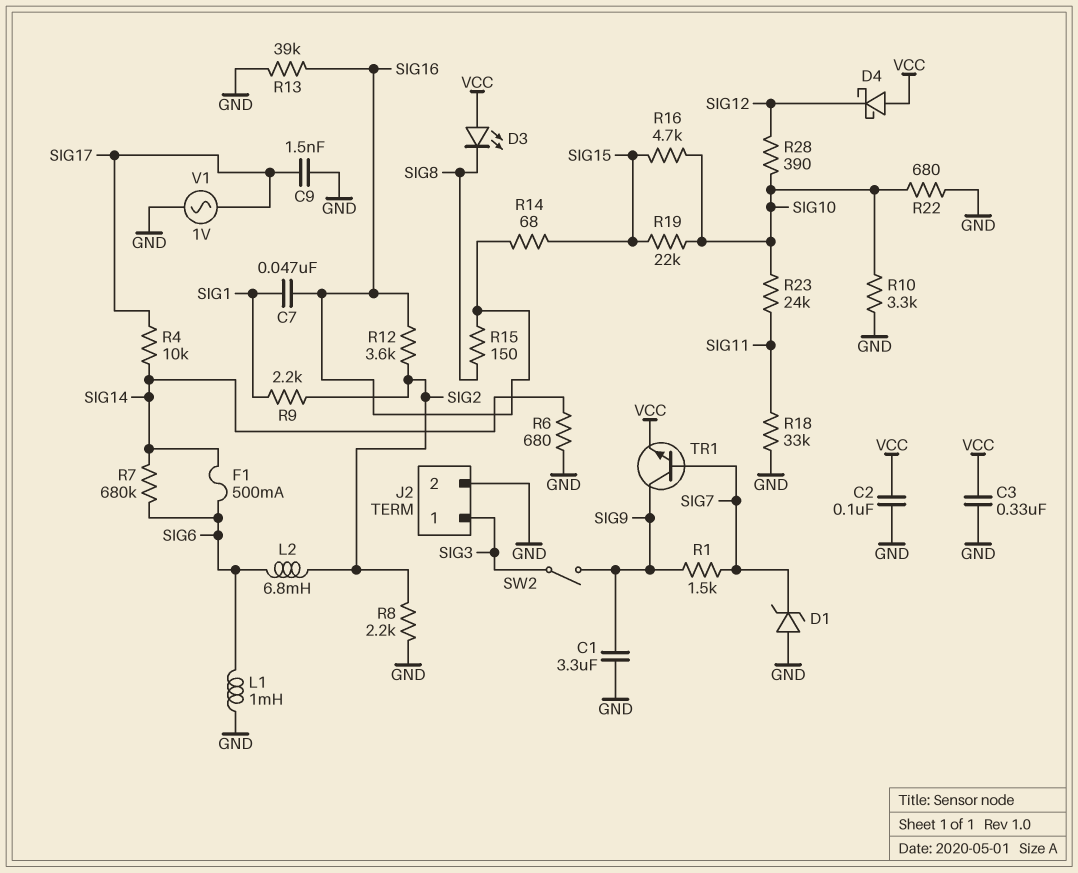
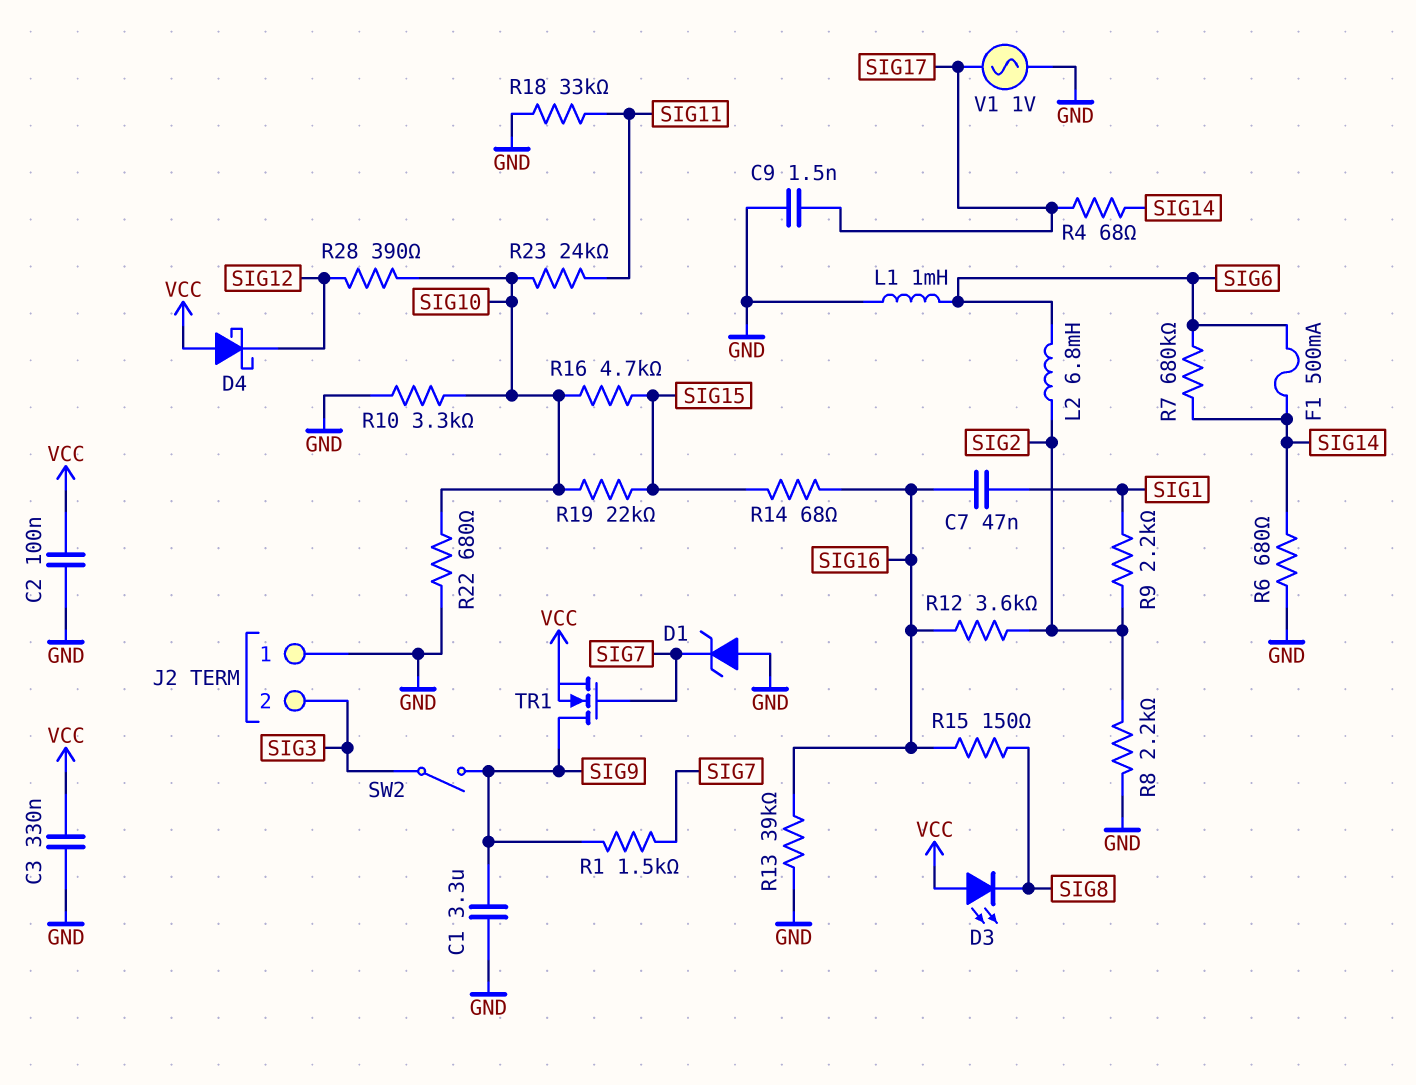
J2 pin 1: SIG3 -> GND
J2 pin 2: GND -> SIG3
R4: 10k (SIG14, SIG17) -> 68 (SIG14, SIG17)
TR1: NPN (B SIG7, C SIG9, E VCC) -> NMOS (G SIG7, D SIG9, S VCC)

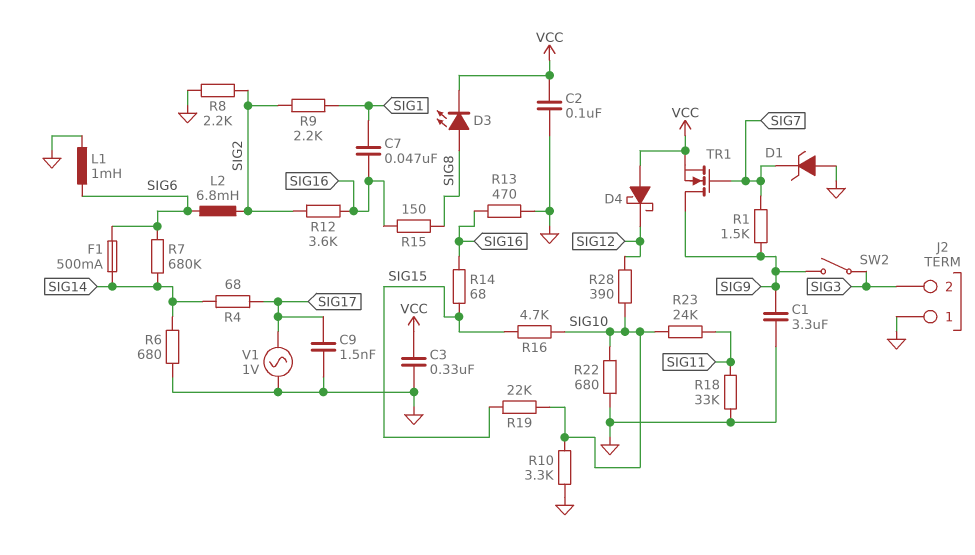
D3: LED (A VCC, K SIG8) -> LED (A SIG8, K VCC)
R13: 39k (GND, SIG16) -> 470 (GND, SIG16)

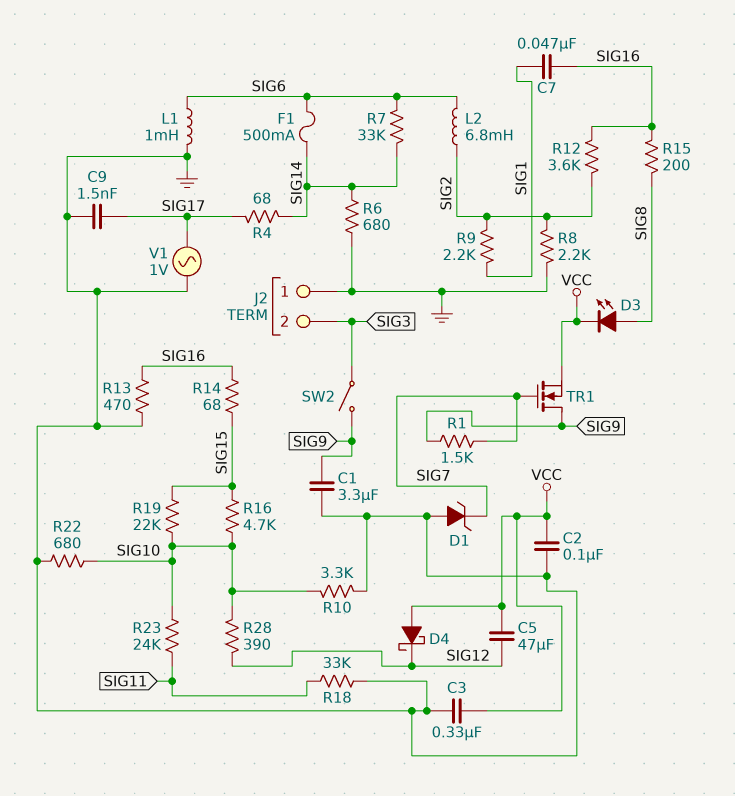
C5: none -> 47uF (SIG12, VCC)
R7: 680k (SIG6, SIG14) -> 33k (SIG6, SIG14)
R15: 150 (SIG8, SIG16) -> 200 (SIG8, SIG16)

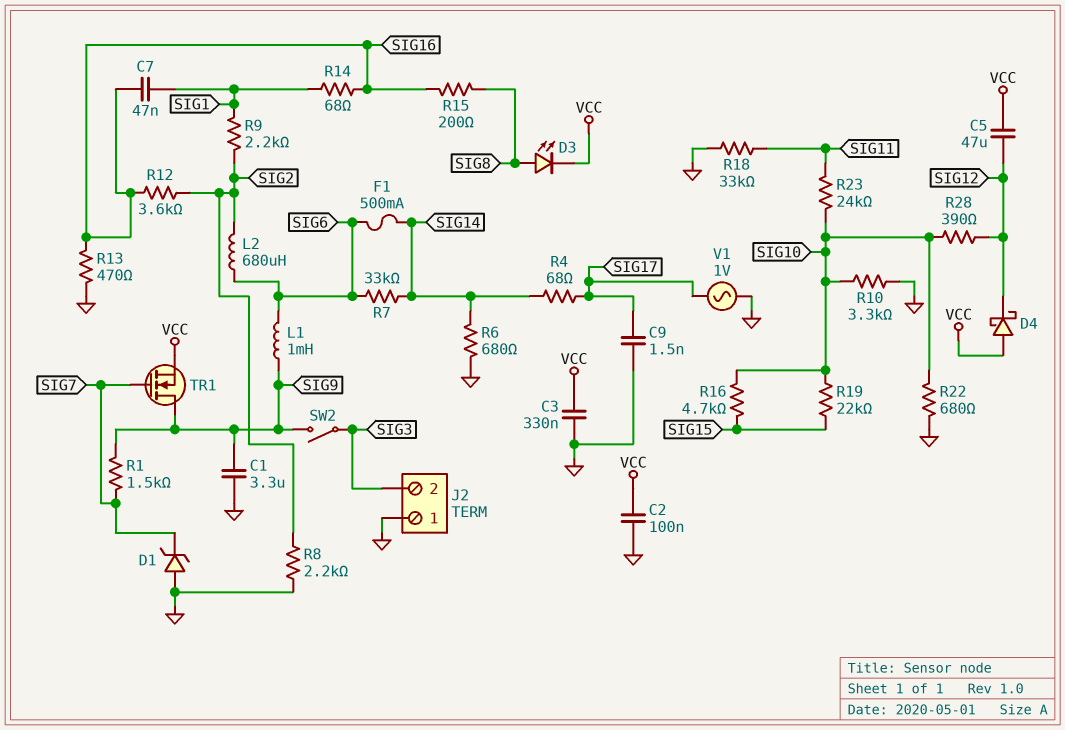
L1: 1mH (GND, SIG6) -> 1mH (SIG6, SIG9)
L2: 6.8mH (SIG2, SIG6) -> 680uH (SIG2, SIG6)
R14: 68 (SIG15, SIG16) -> 68 (SIG1, SIG16)

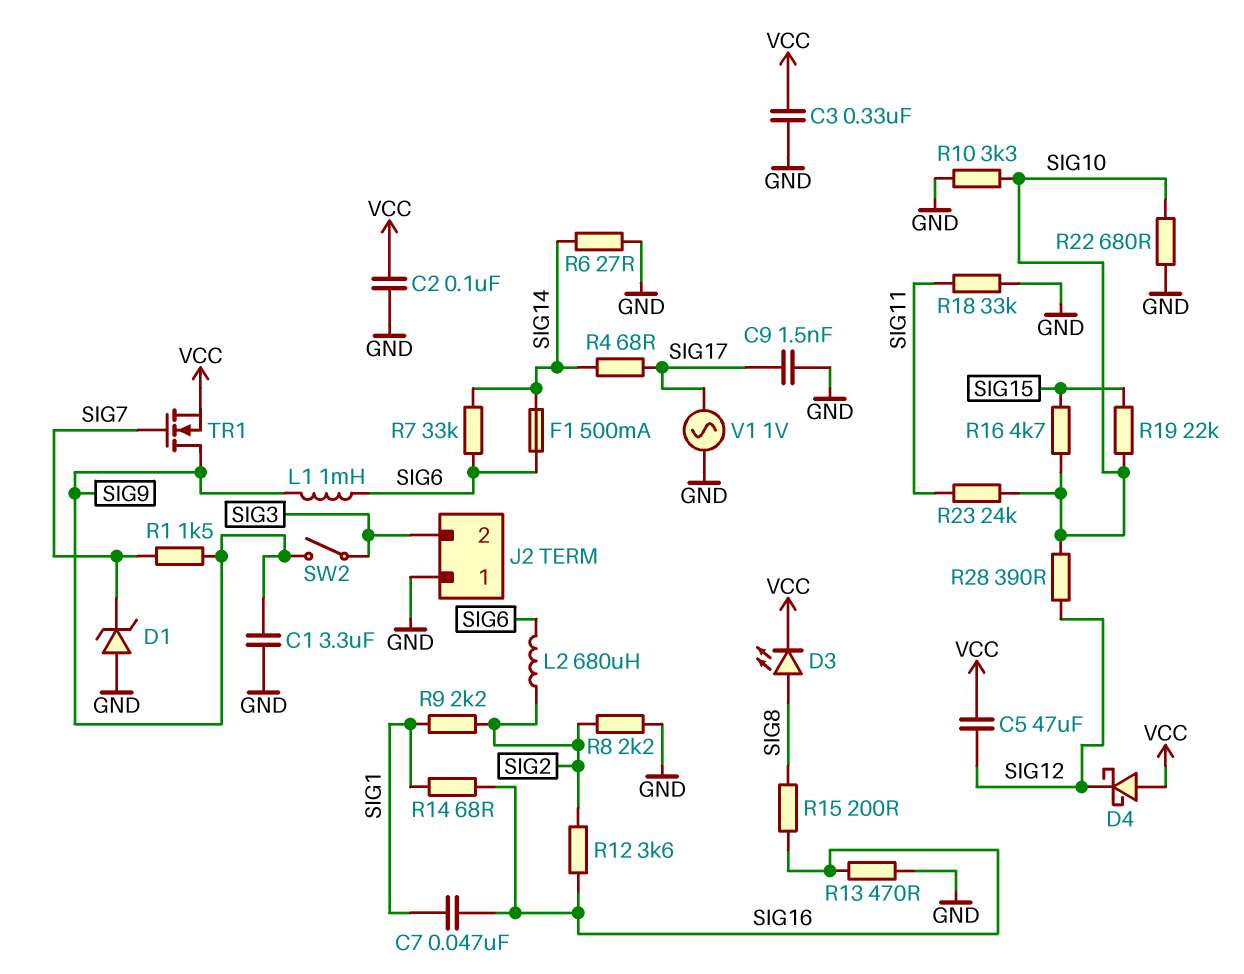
R6: 680 (GND, SIG14) -> 27 (GND, SIG14)

